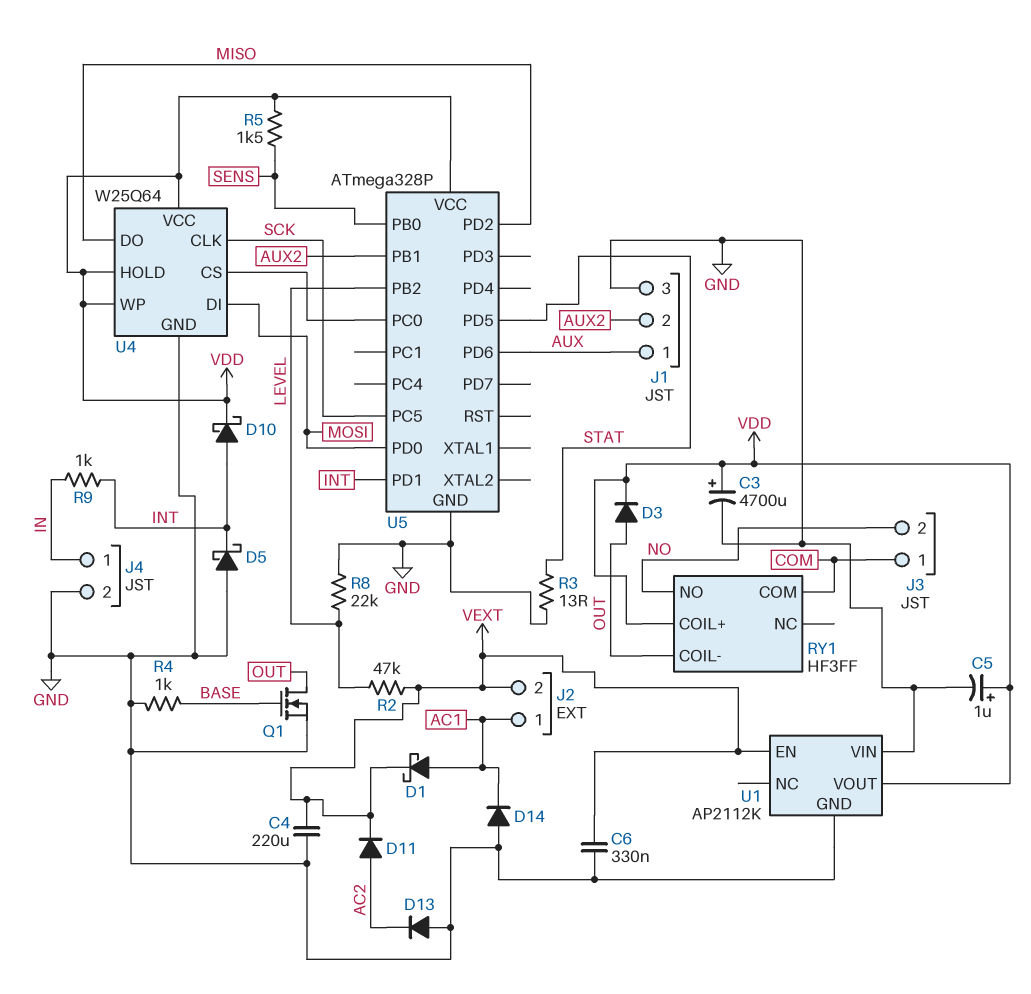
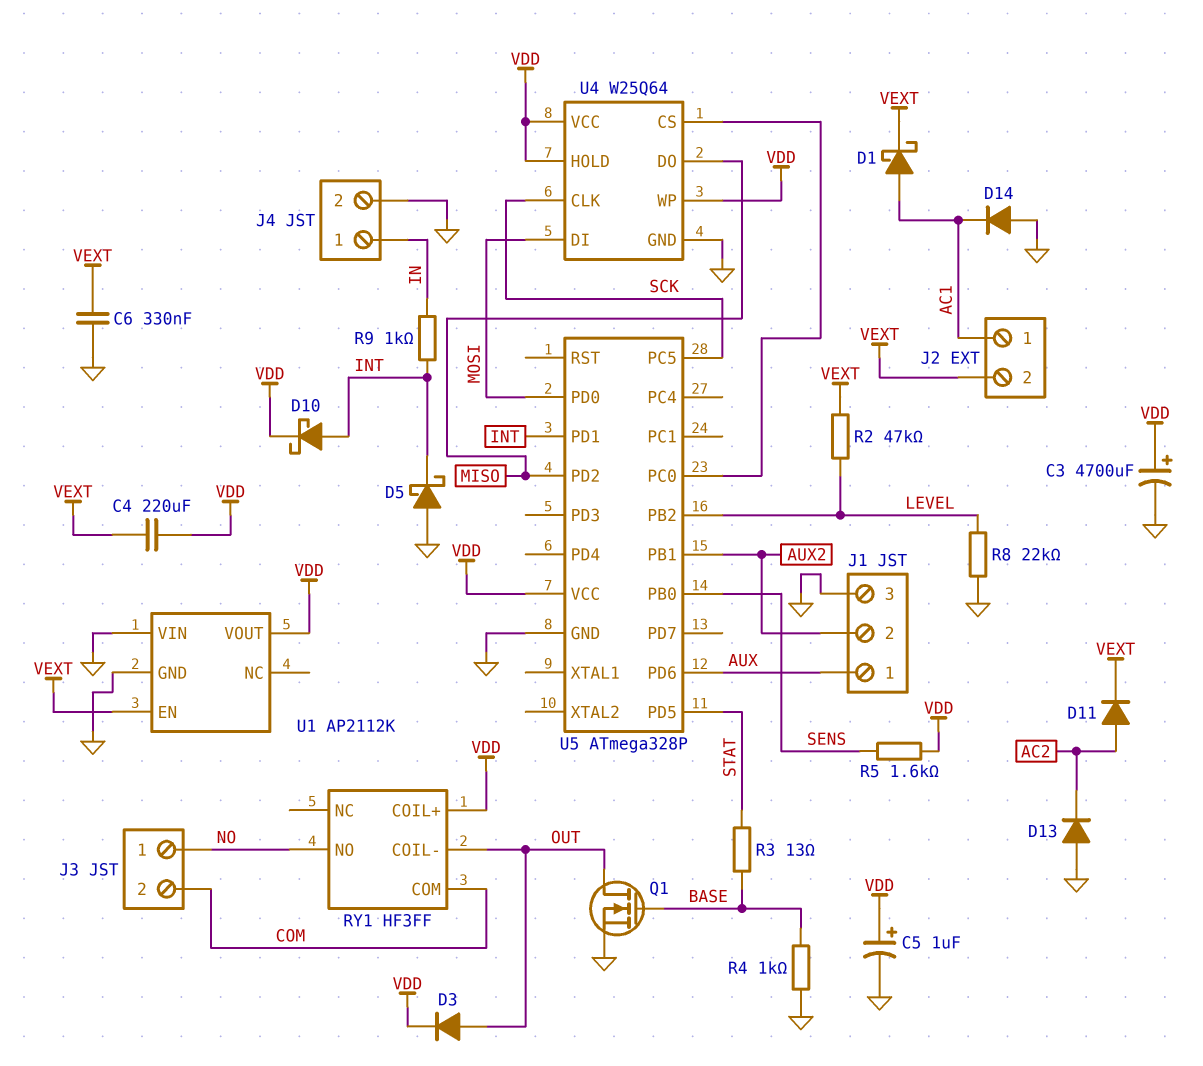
C4: 220uF (GND, VEXT) -> 220uF (VDD, VEXT)
J3 pin 1: COM -> NO
J3 pin 2: NO -> COM
R3: 13 (GND, STAT) -> 13 (BASE, STAT)
R5: 1.5k (SENS, VDD) -> 1.6k (SENS, VDD)

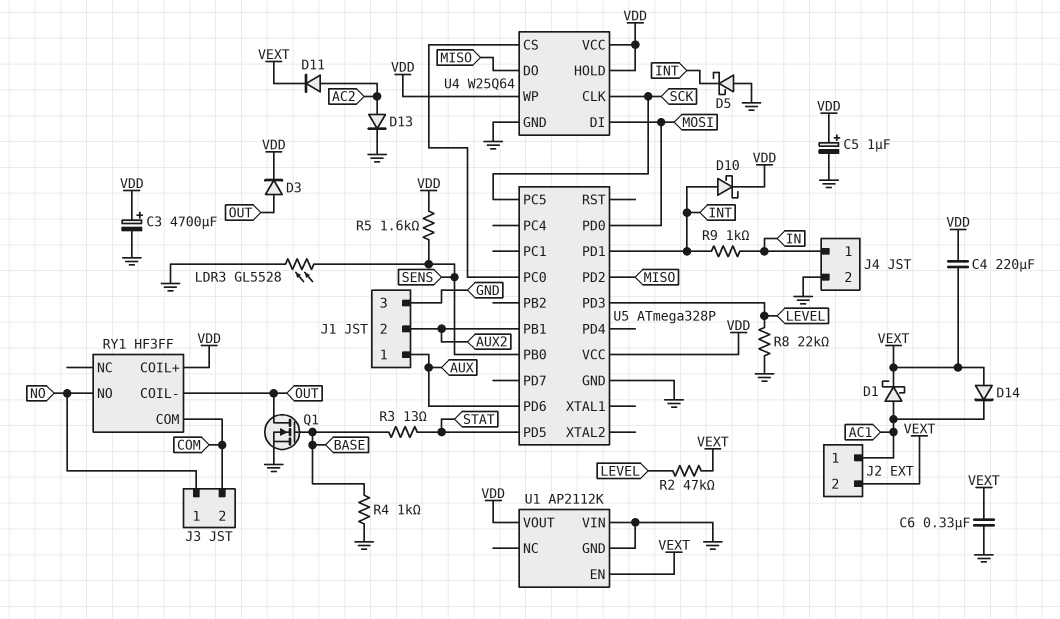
D13: diode (A GND, K AC2) -> diode (A AC2, K GND)
D14: diode (A GND, K AC1) -> diode (A VEXT, K AC1)
LDR3: none -> GL5528 (GND, SENS)
U5 pin PB2: LEVEL -> none
U5 pin PD3: none -> LEVEL

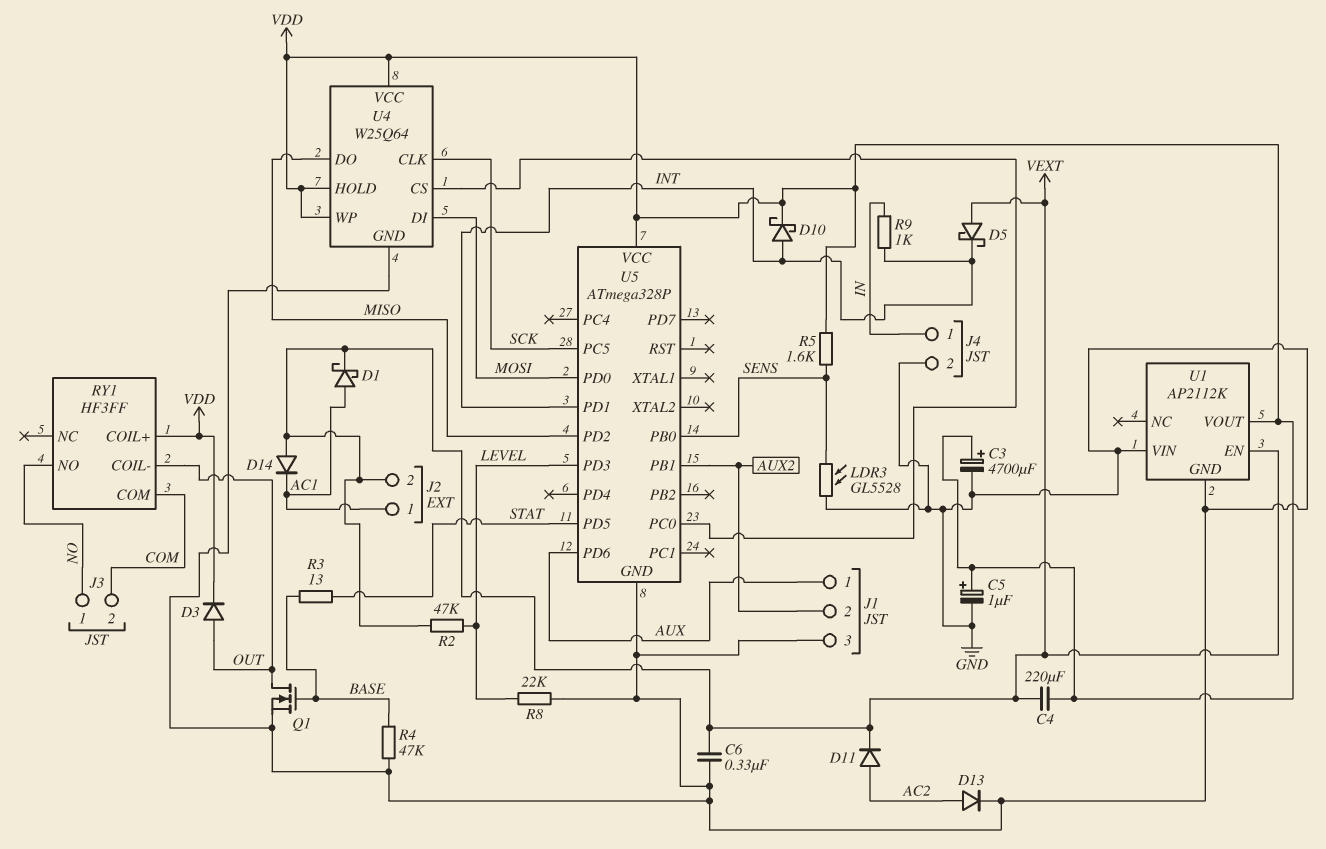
D5: schottky (A GND, K INT) -> schottky (A VEXT, K INT)
R4: 1k (BASE, GND) -> 47k (BASE, GND)

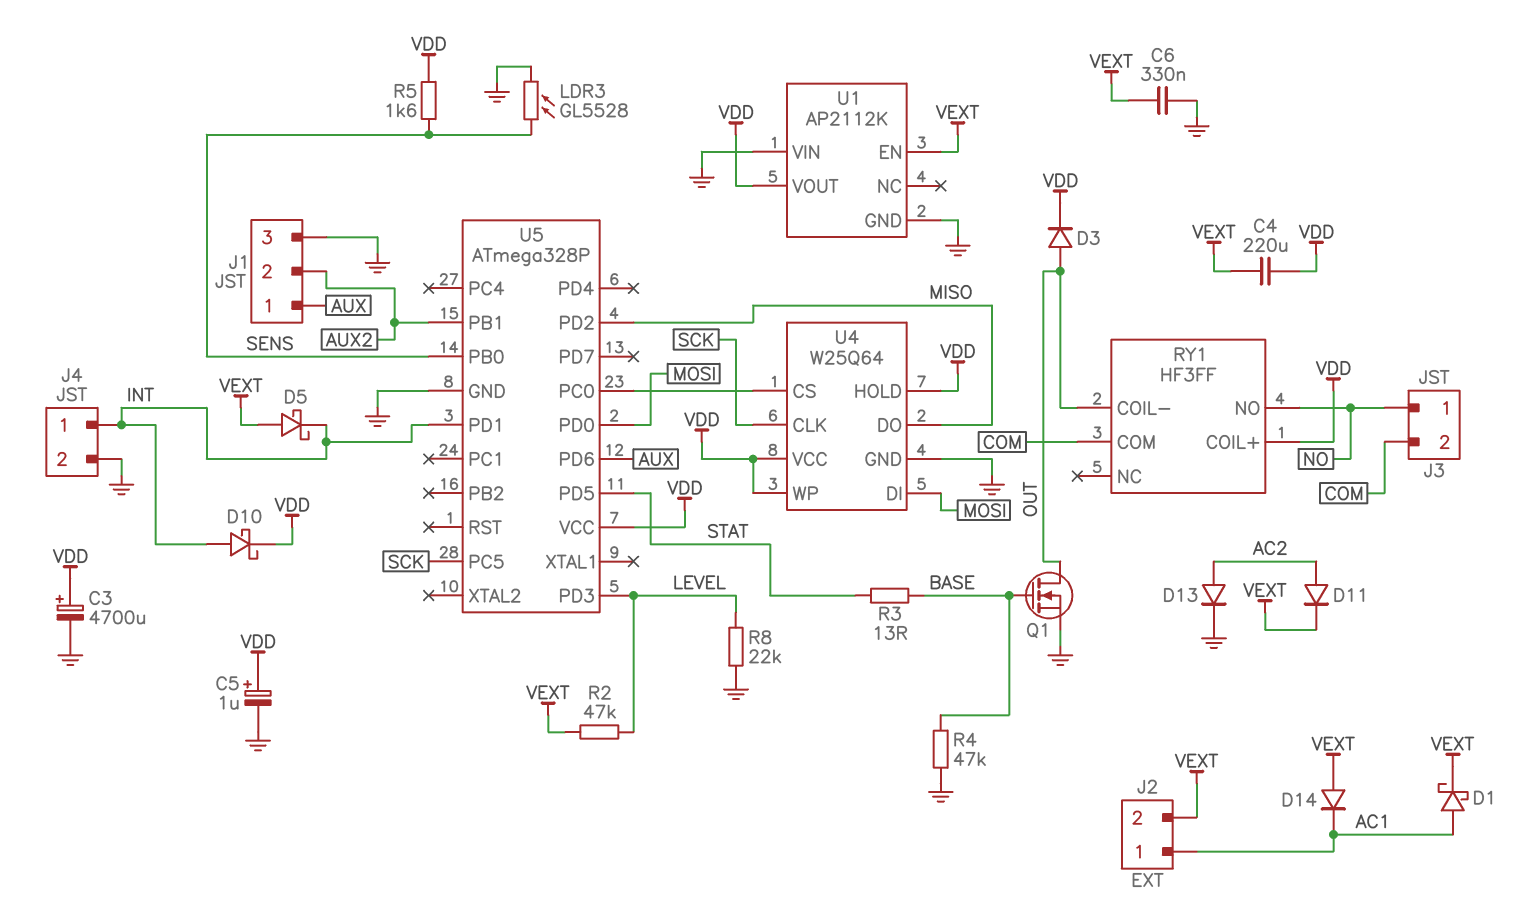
J4 pin 1: IN -> INT
R9: 1k (IN, INT) -> none

